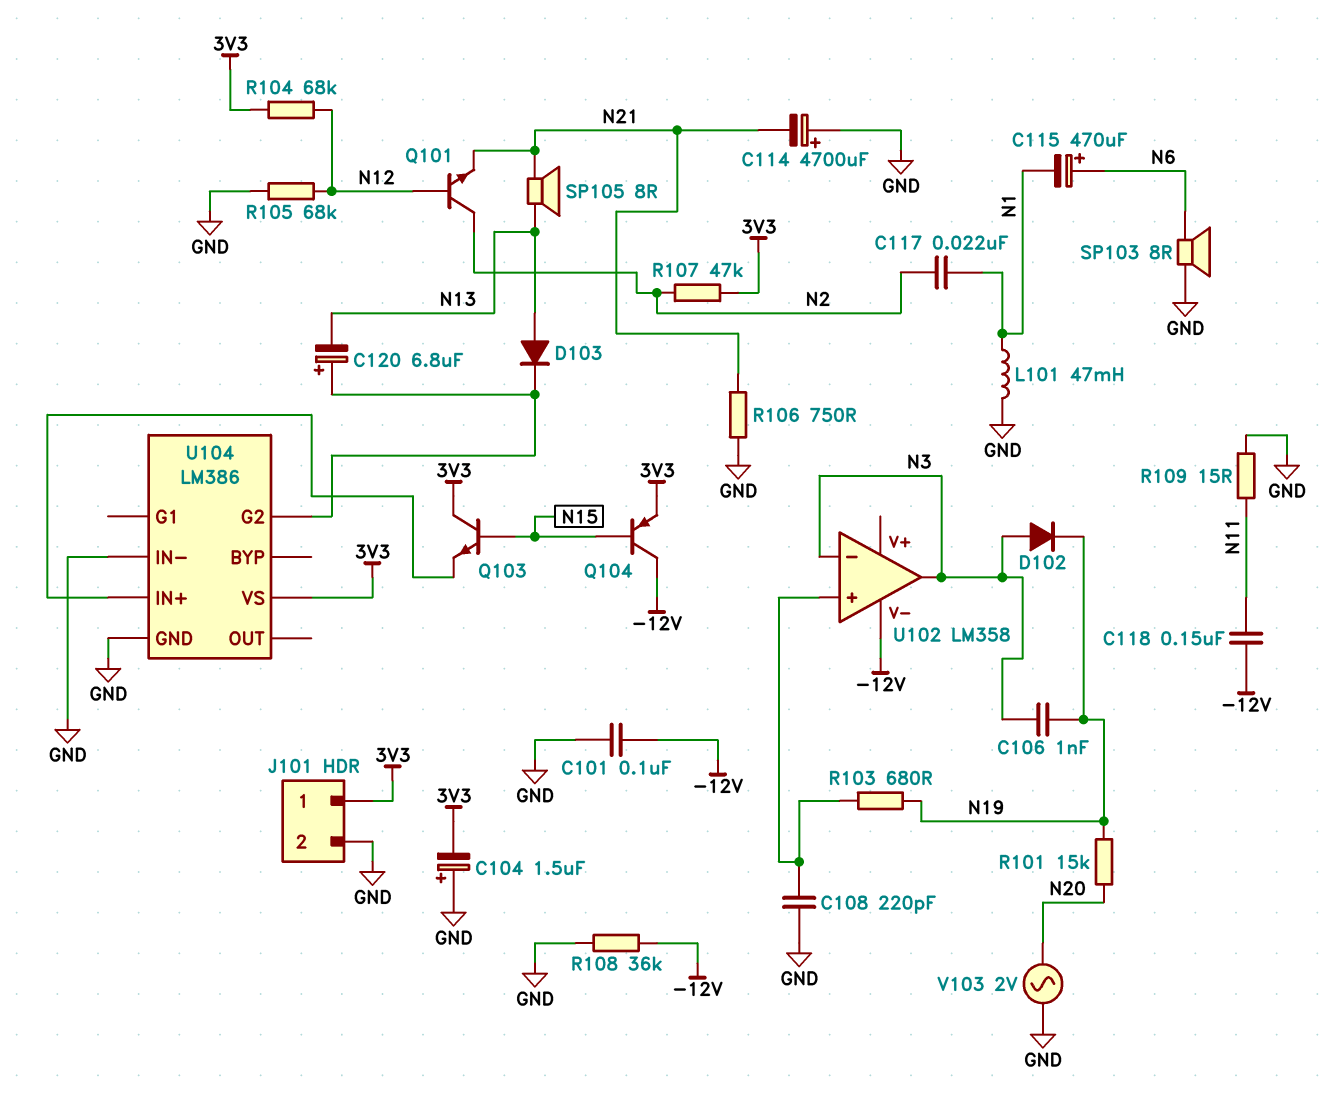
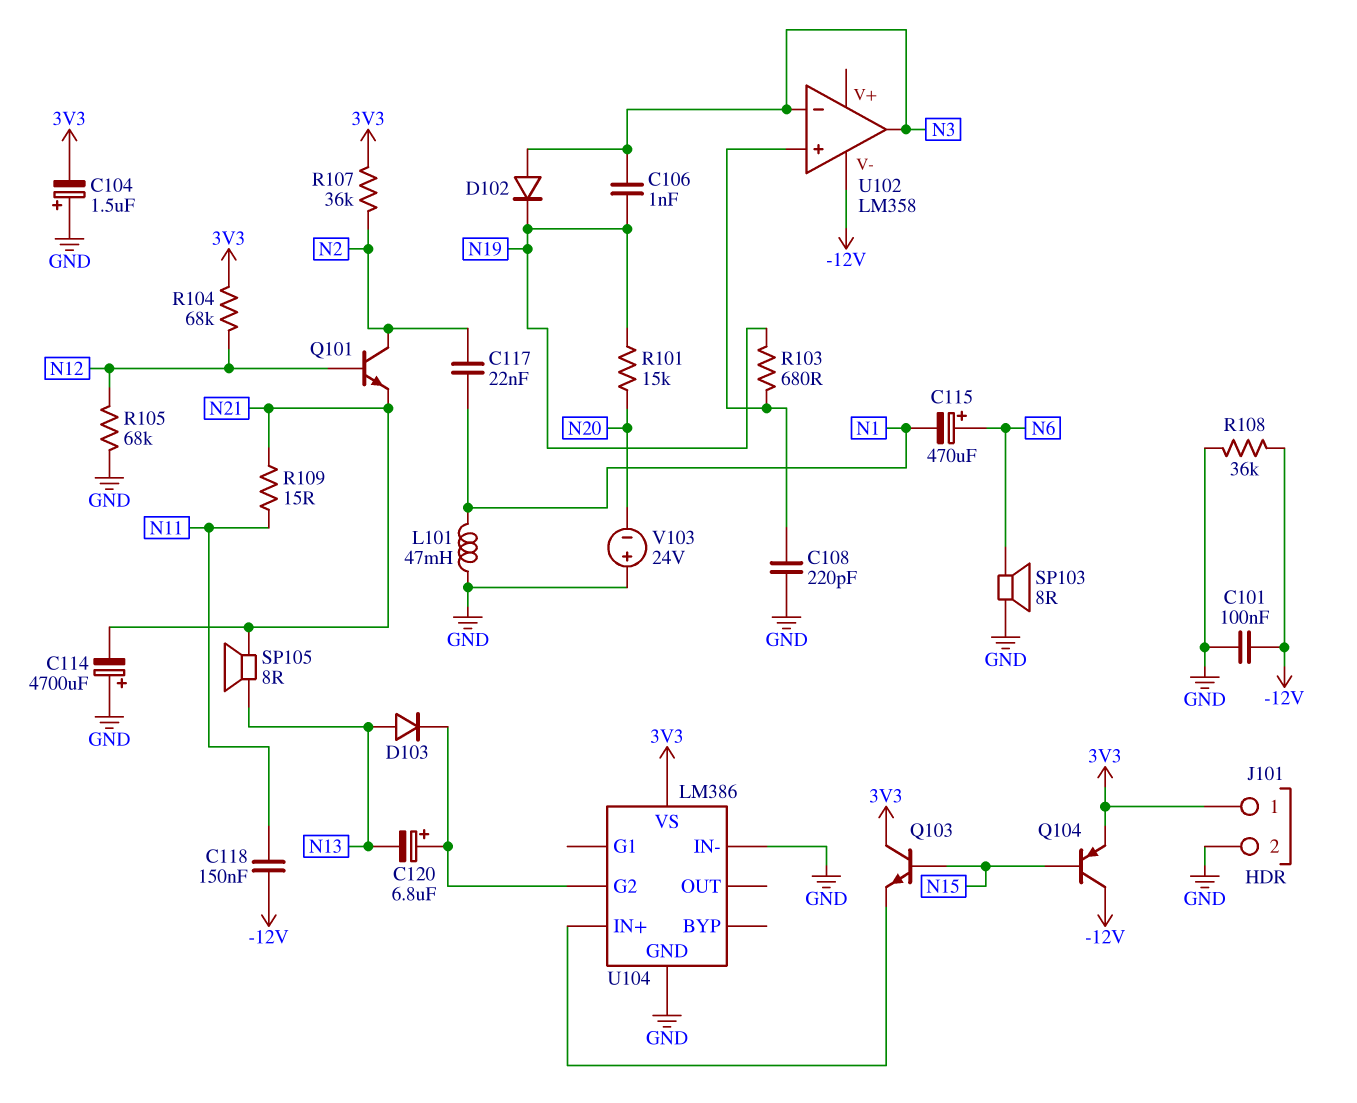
R106: 750 (GND, N21) -> none
R107: 47k (3V3, N2) -> 36k (3V3, N2)
R109: 15 (GND, N11) -> 15 (N11, N21)
V103: AC 2V (GND, N20) -> 24V (plus GND, minus N20)

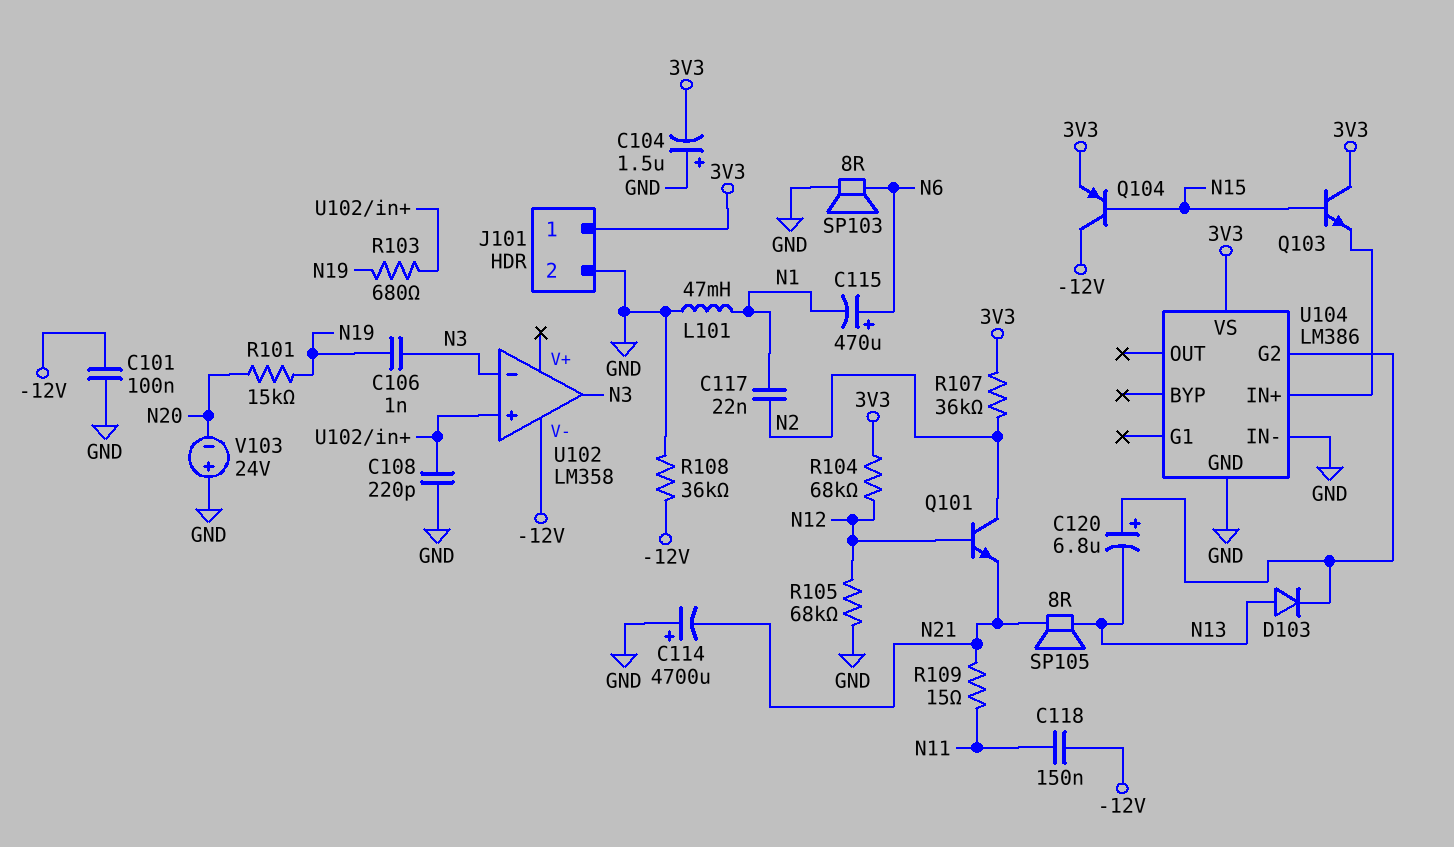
D102: diode (A N3, K N19) -> none

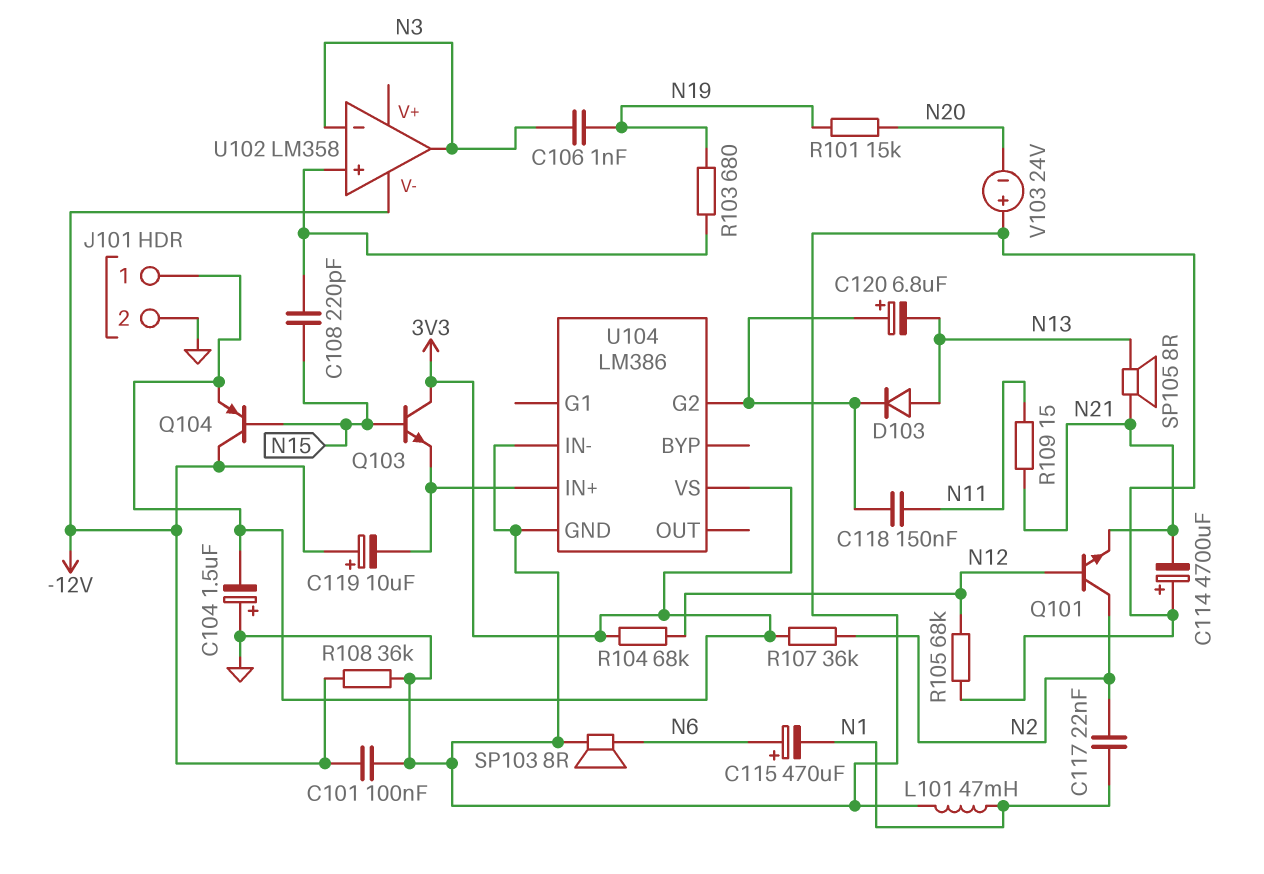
C108: 220pF (GND, U102/in+) -> 220pF (N15, U102/in+)
C118: 150nF (-12V, N11) -> 150nF (N11, U104/G2)
C119: none -> 10uF (plus -12V, minus U104/IN+)

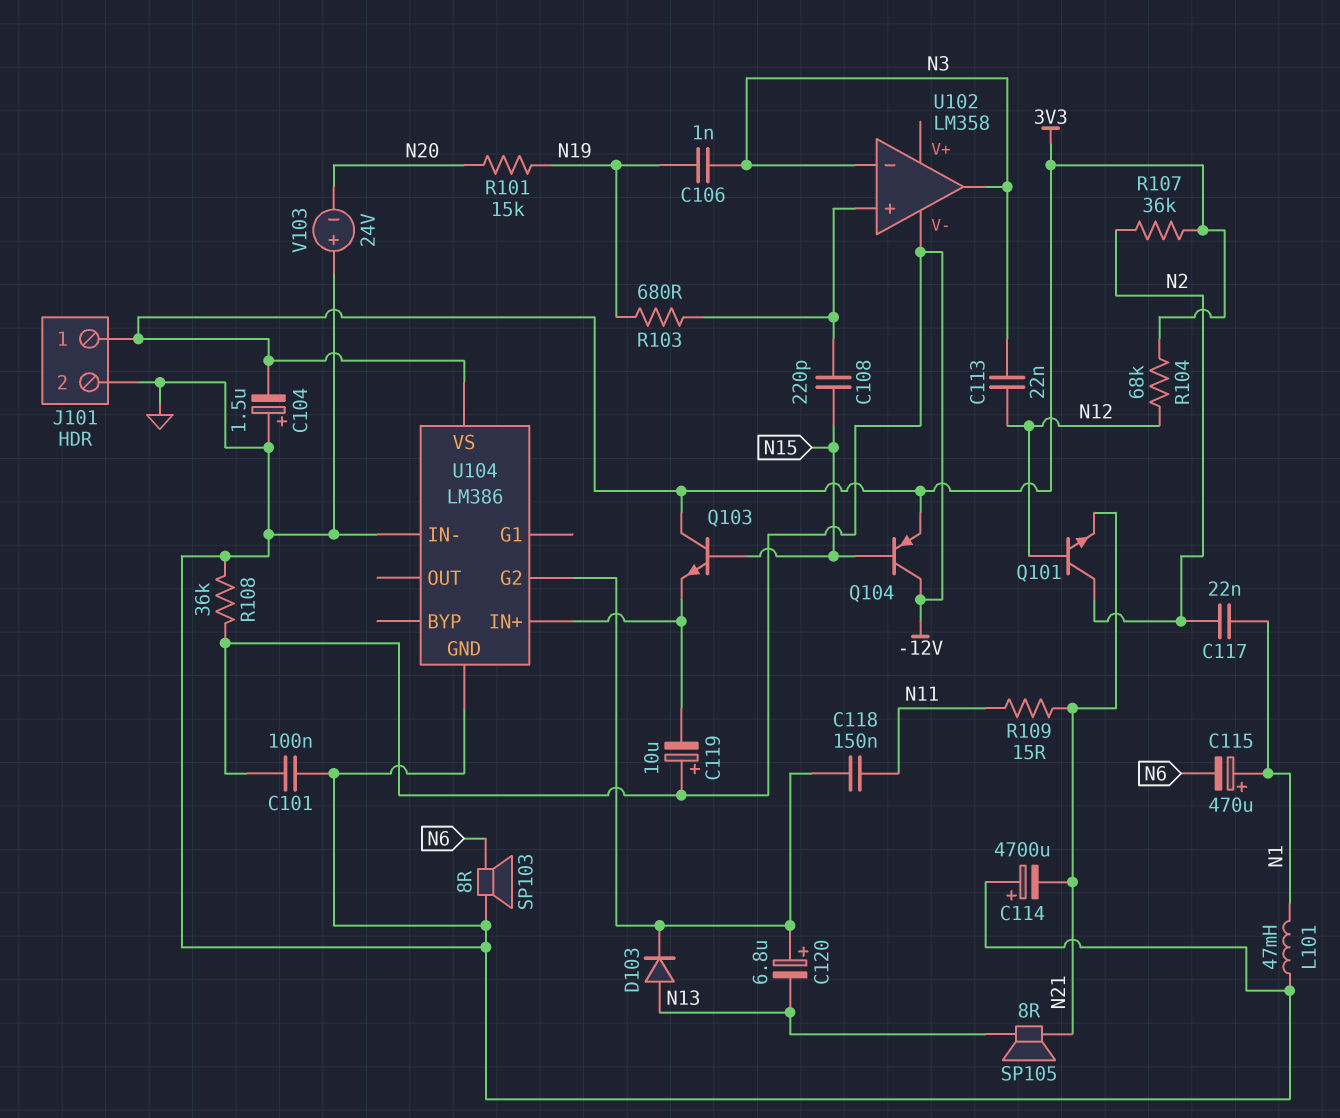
C113: none -> 22nF (N3, N12)
C115: 470uF (plus N6, minus N1) -> 470uF (plus N1, minus N6)
R105: 68k (GND, N12) -> none

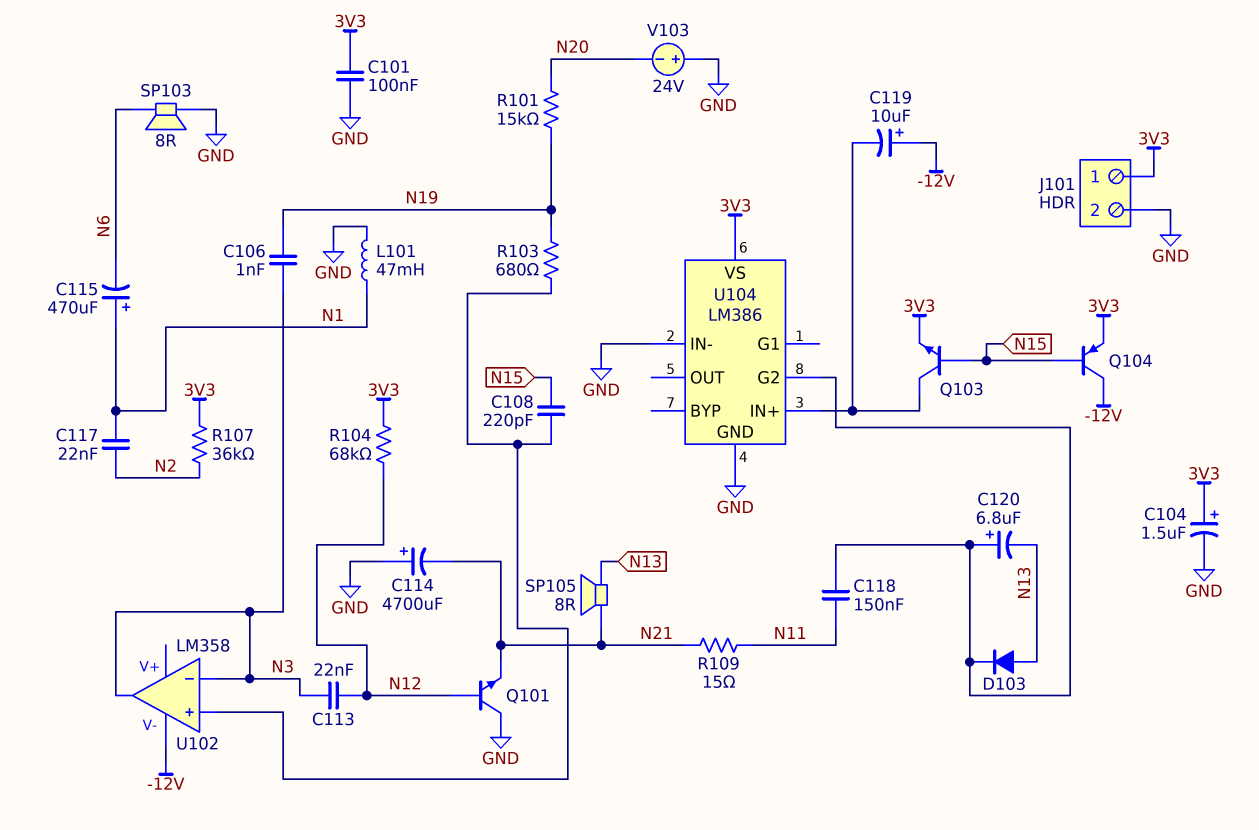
C101: 100nF (-12V, GND) -> 100nF (3V3, GND)
C104: 1.5uF (plus GND, minus 3V3) -> 1.5uF (plus 3V3, minus GND)
Q101: NPN (B N12, C N2, E N21) -> NPN (B N12, C GND, E N21)
Q103: NPN (B N15, C 3V3, E U104/IN+) -> NPN (B N15, C U104/IN+, E 3V3)
R108: 36k (-12V, GND) -> none

